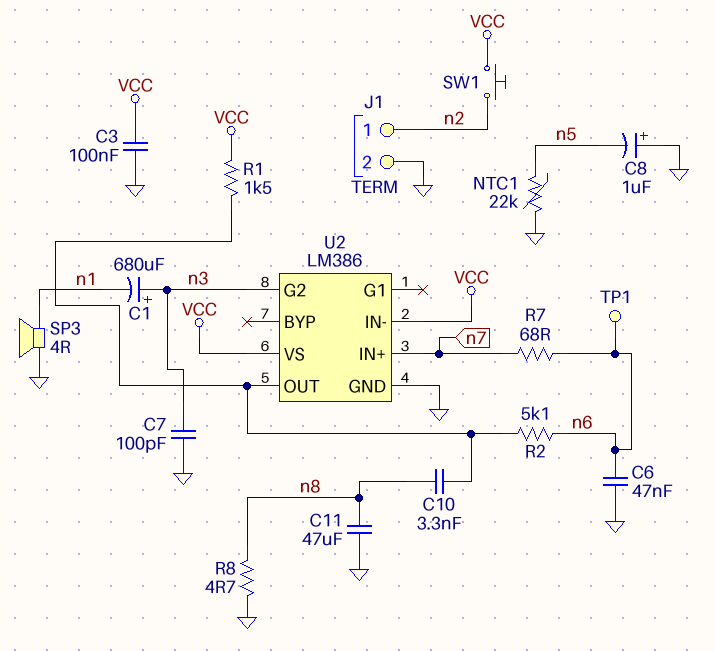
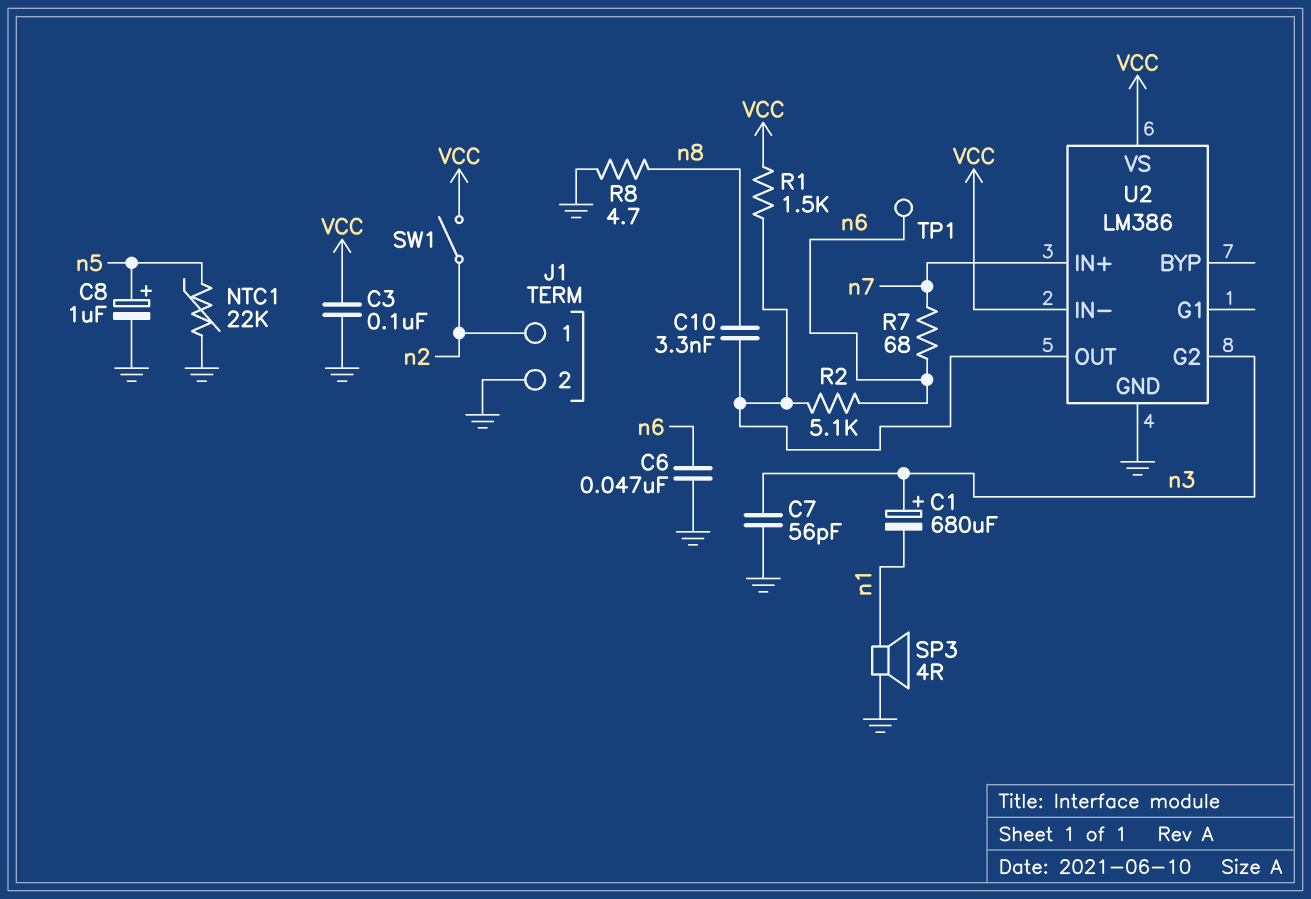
C7: 100pF (GND, n3) -> 56pF (GND, n3)
C8: 1uF (plus GND, minus n5) -> 1uF (plus n5, minus GND)
C11: 47uF (GND, n8) -> none
SW1: button (VCC, n2) -> switch (VCC, n2)

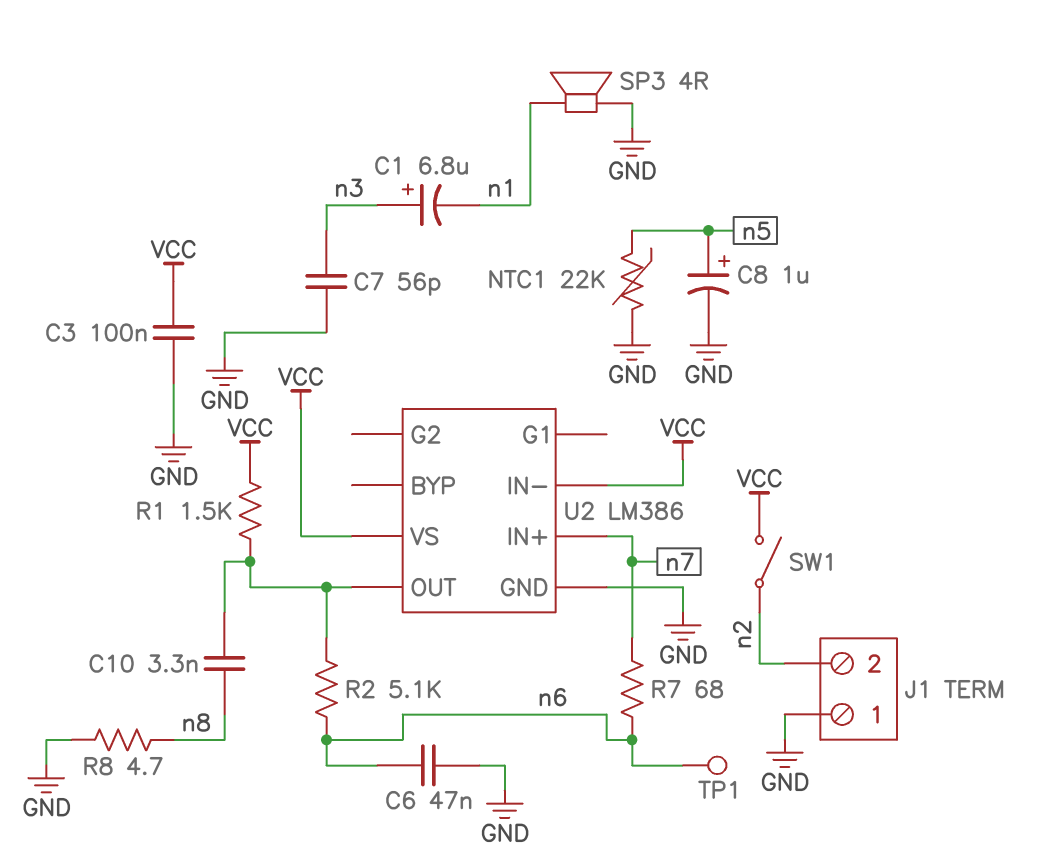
C1: 680uF (plus n3, minus n1) -> 6.8uF (plus n3, minus n1)
J1 pin 1: n2 -> GND
J1 pin 2: GND -> n2
U2 pin G2: n3 -> none

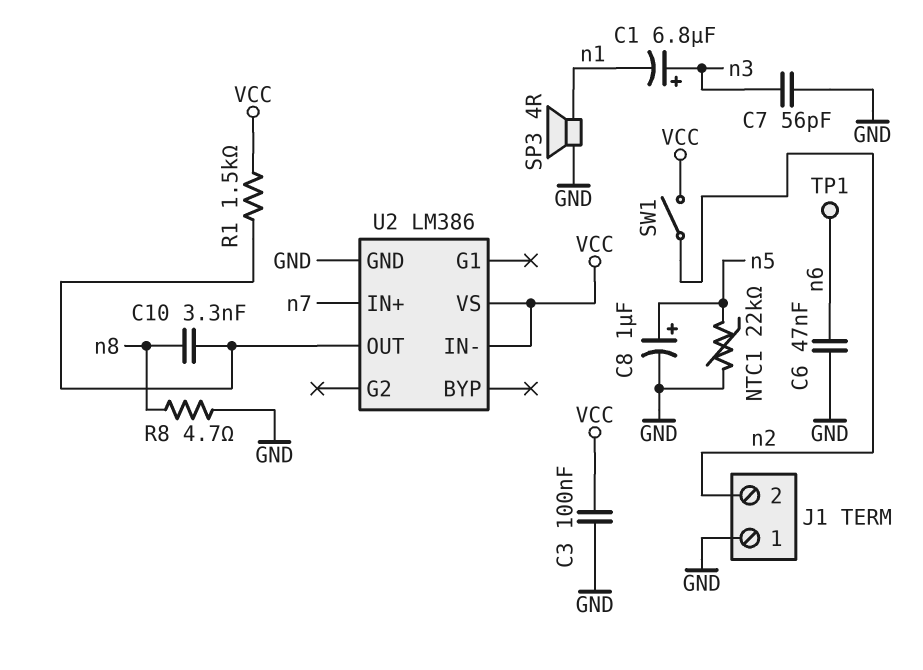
R2: 5.1k (U2/OUT, n6) -> none
R7: 68 (n6, n7) -> none

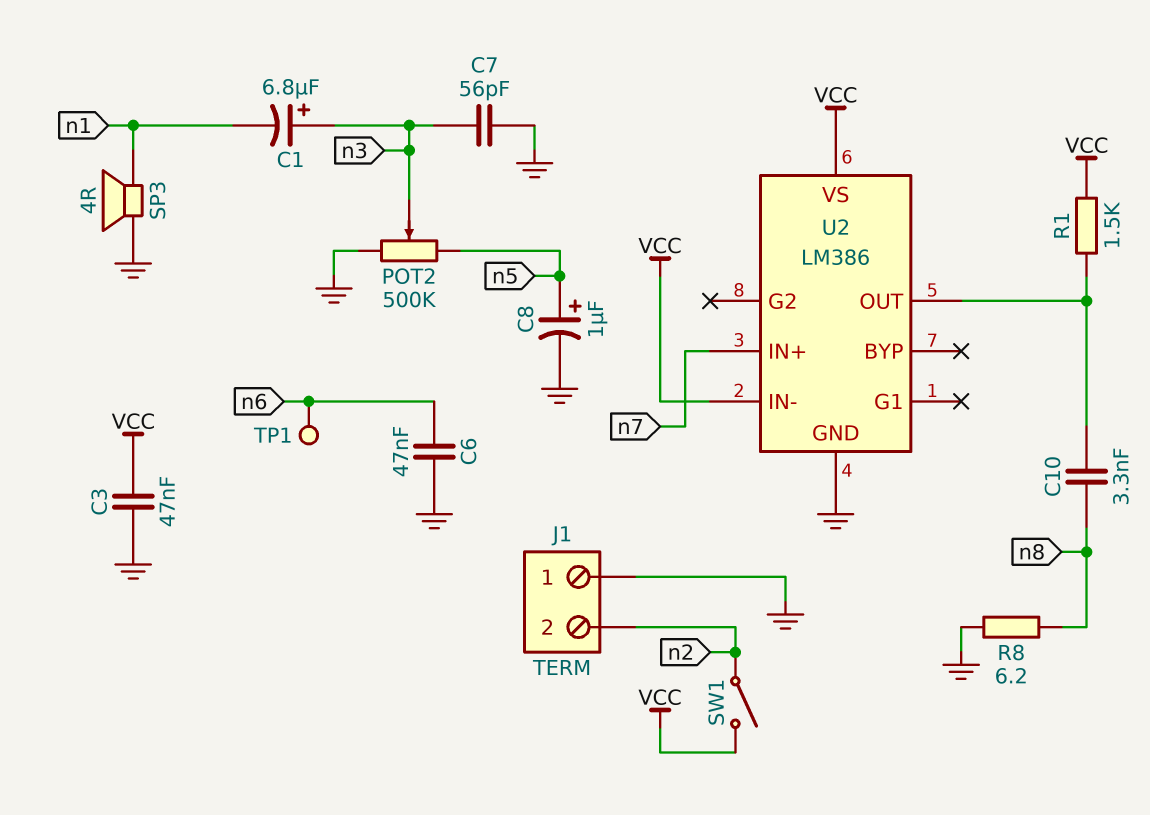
C3: 100nF (GND, VCC) -> 47nF (GND, VCC)
NTC1: 22k (GND, n5) -> none
POT2: none -> 500k (GND, n5, wiper n3)
R8: 4.7 (GND, n8) -> 6.2 (GND, n8)

